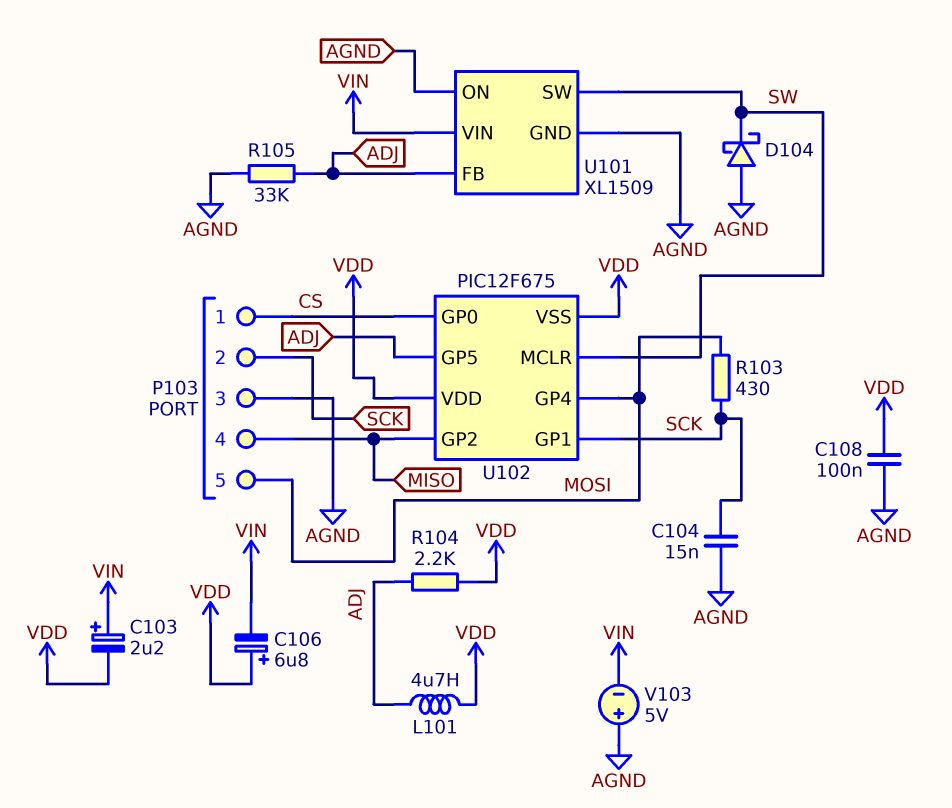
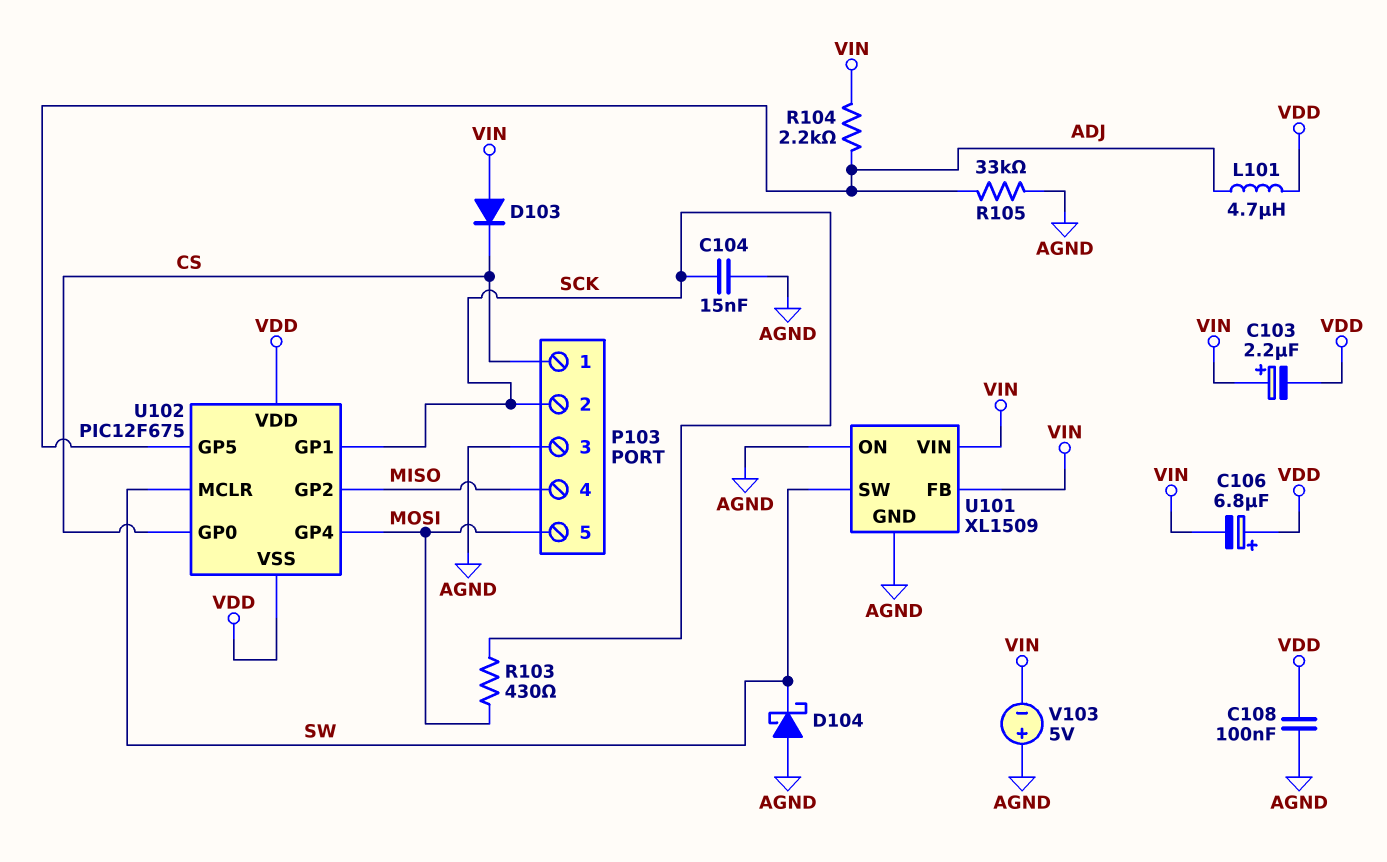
D103: none -> diode (A VIN, K CS)
R104: 2.2k (ADJ, VDD) -> 2.2k (ADJ, VIN)
U101 pin FB: ADJ -> VIN

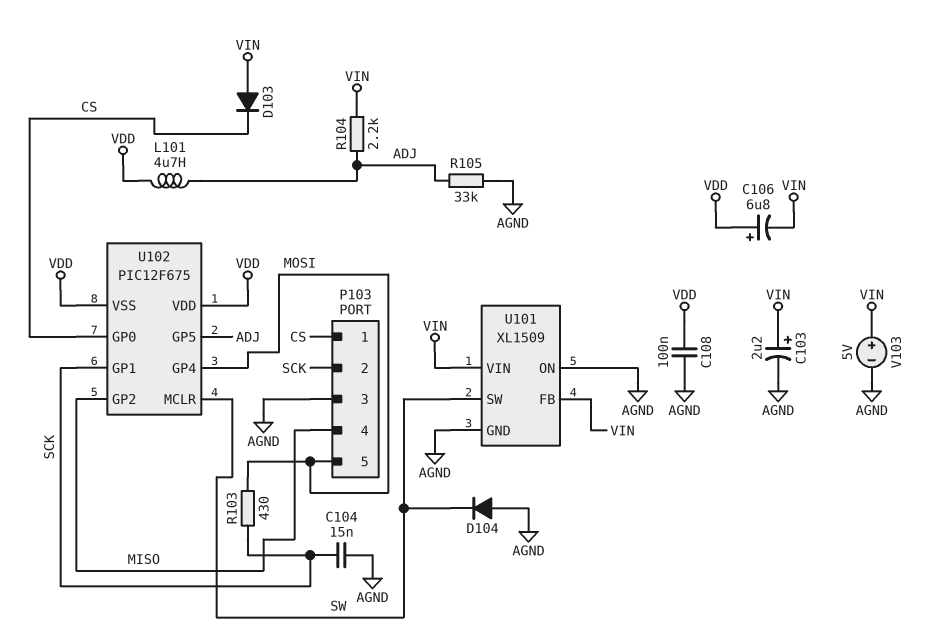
C103: 2.2uF (plus VIN, minus VDD) -> 2.2uF (plus VIN, minus AGND)
D104: schottky (A AGND, K SW) -> diode (A AGND, K SW)
V103: 5V (plus AGND, minus VIN) -> 5V (plus VIN, minus AGND)

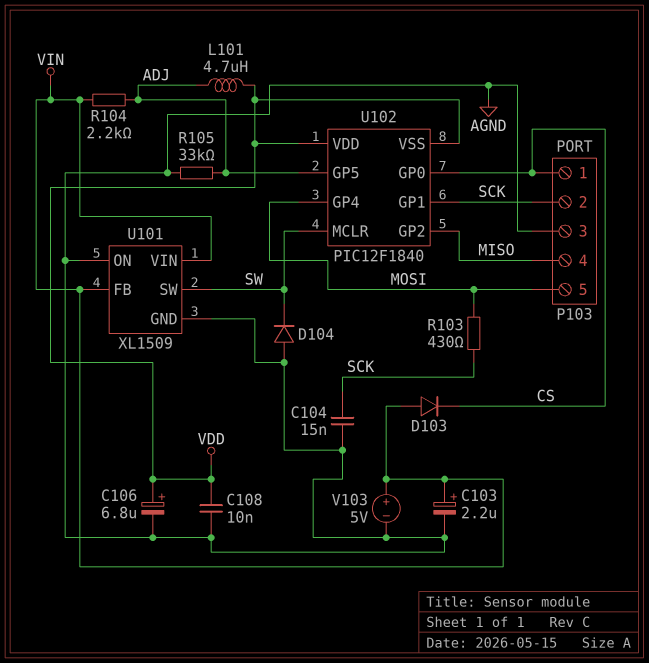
C106: 6.8uF (plus VDD, minus VIN) -> 6.8uF (plus VDD, minus AGND)
C108: 100nF (AGND, VDD) -> 10nF (AGND, VDD)
U102: PIC12F675 -> PIC12F1840

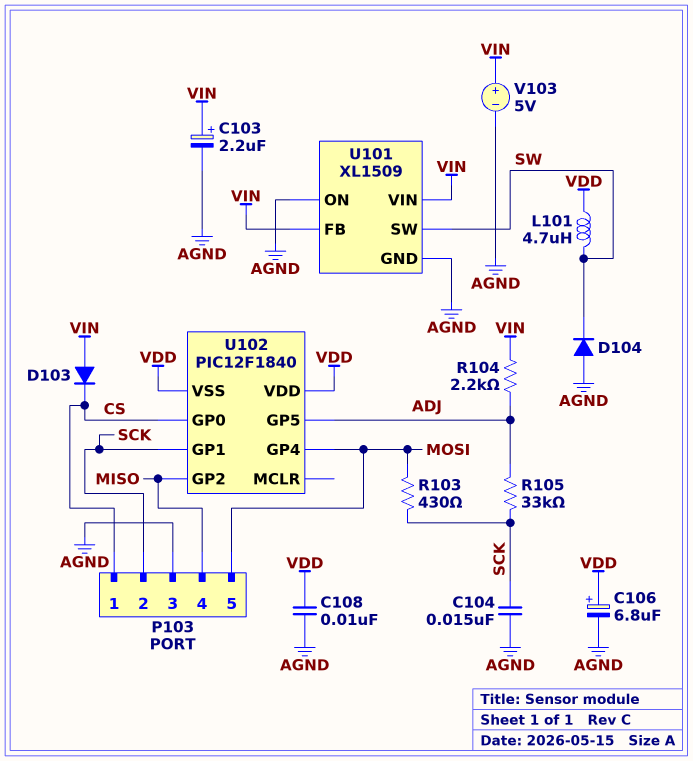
L101: 4.7uH (ADJ, VDD) -> 4.7uH (SW, VDD)
R105: 33k (ADJ, AGND) -> 33k (ADJ, SCK)
U102 pin MCLR: SW -> none

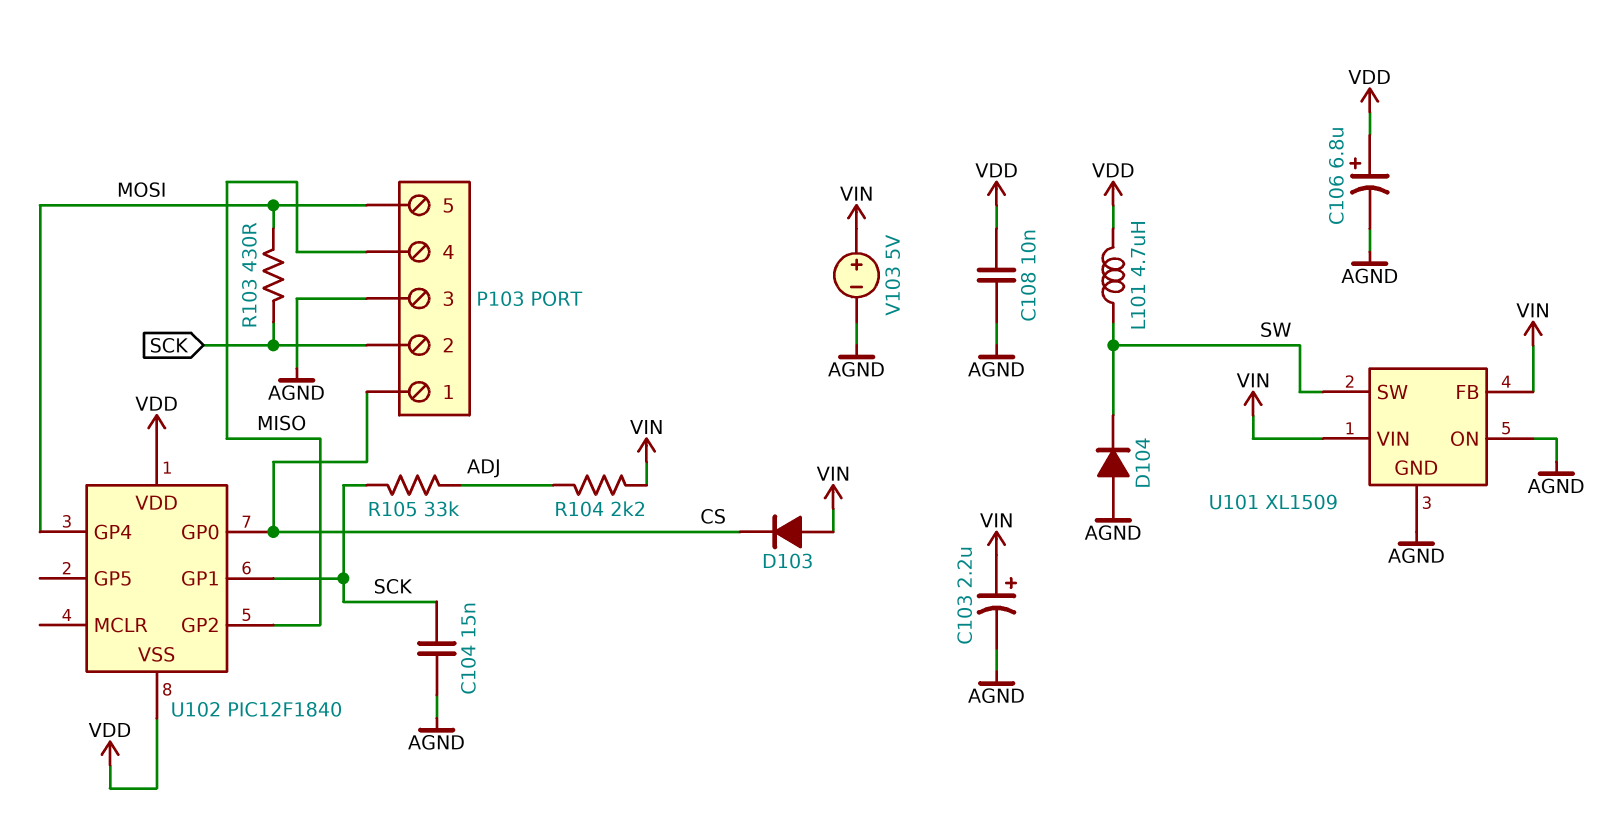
U102 pin GP5: ADJ -> none

